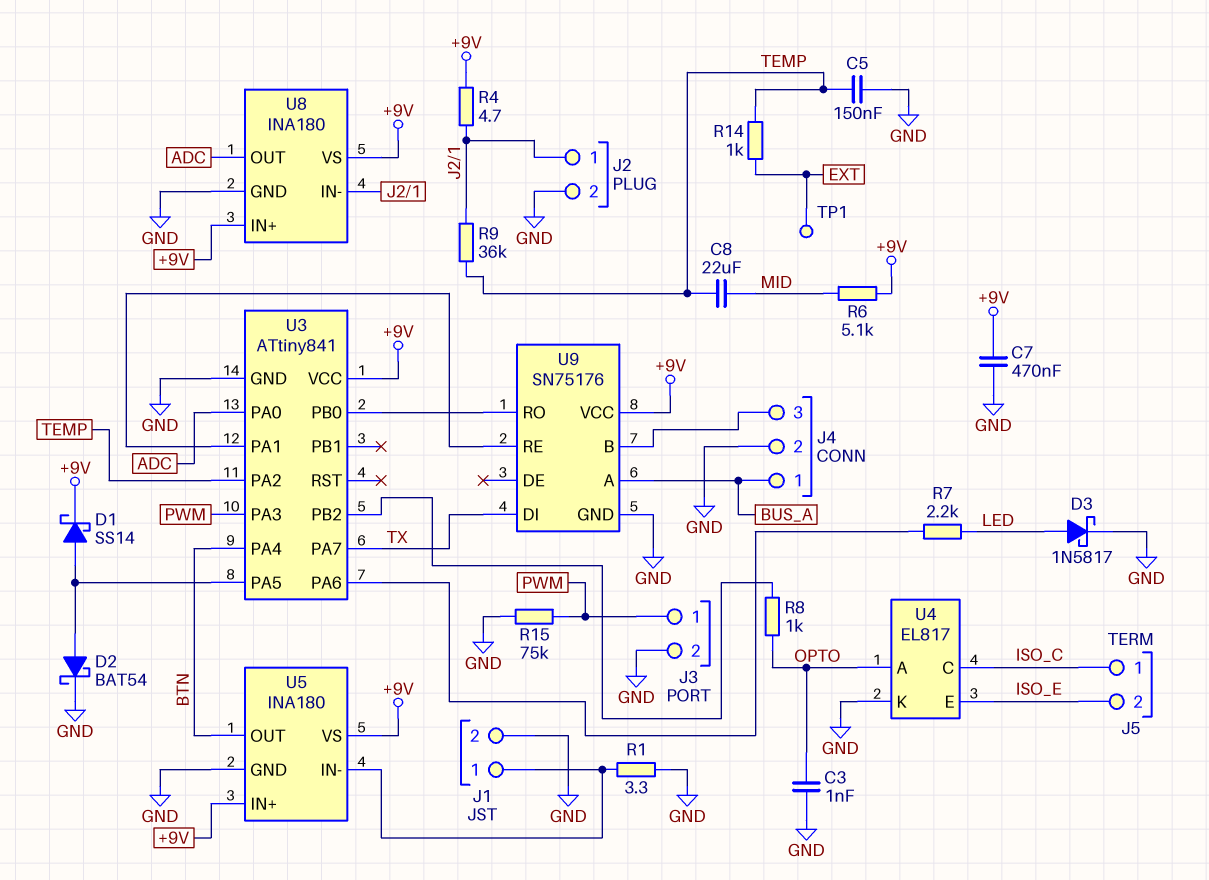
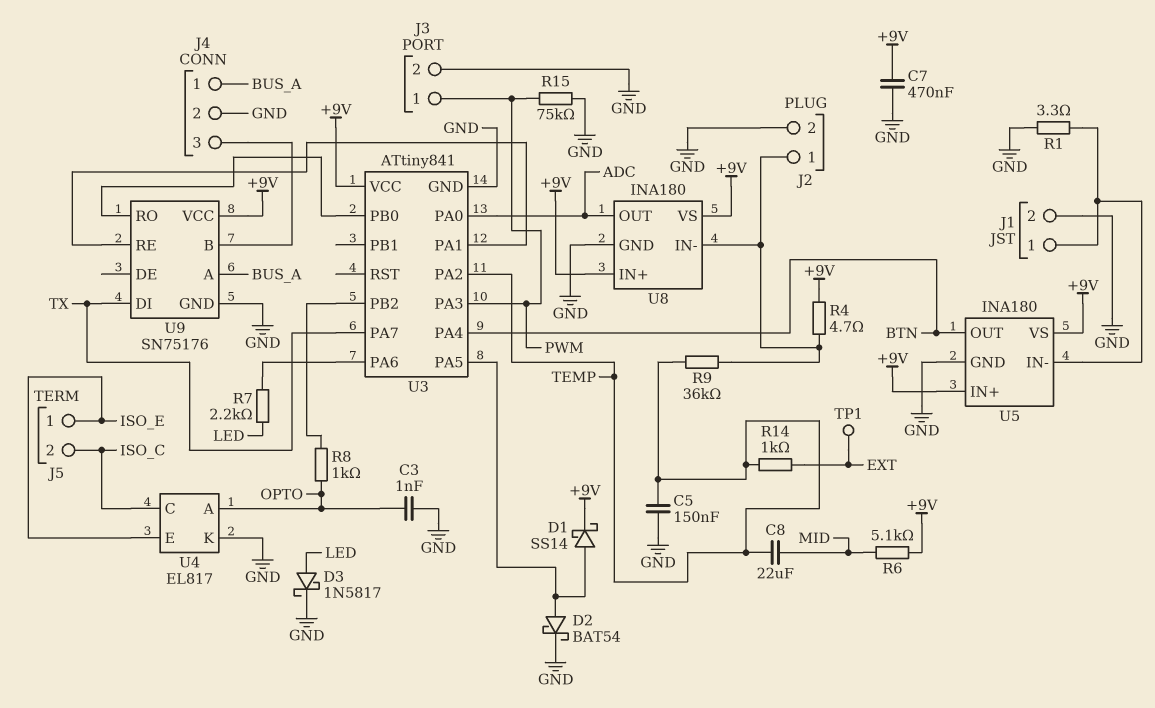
J5 pin 1: ISO_C -> ISO_E
J5 pin 2: ISO_E -> ISO_C

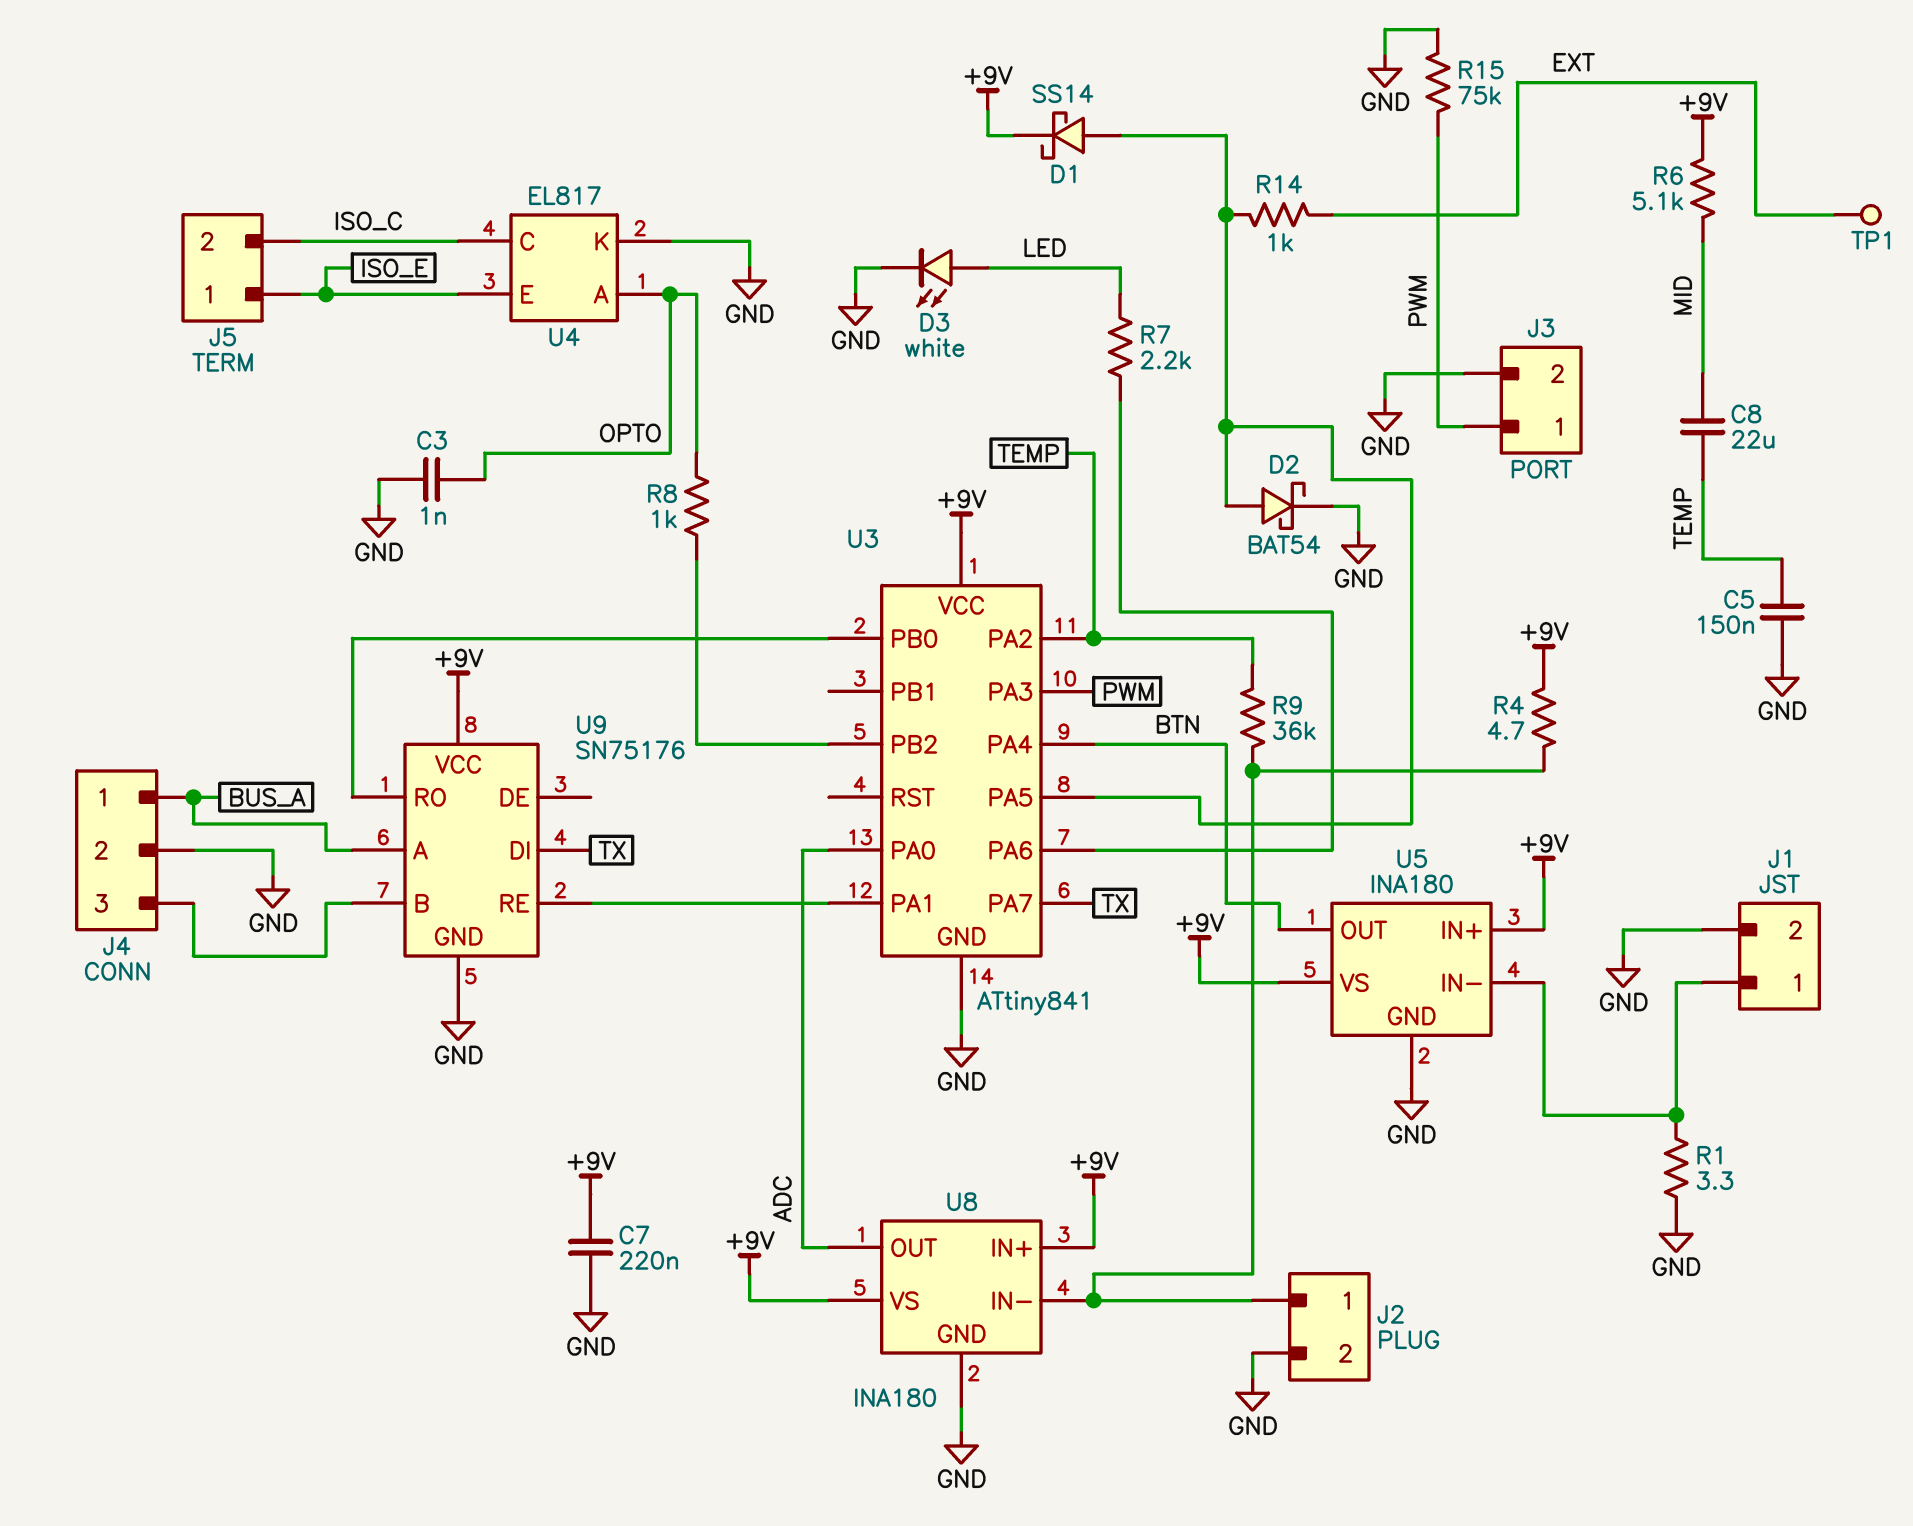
C7: 470nF (+9V, GND) -> 220nF (+9V, GND)
D3: schottky 1N5817 (A LED, K GND) -> LED white (A LED, K GND)
R14: 1k (EXT, TEMP) -> 1k (EXT, U3/PA5)

